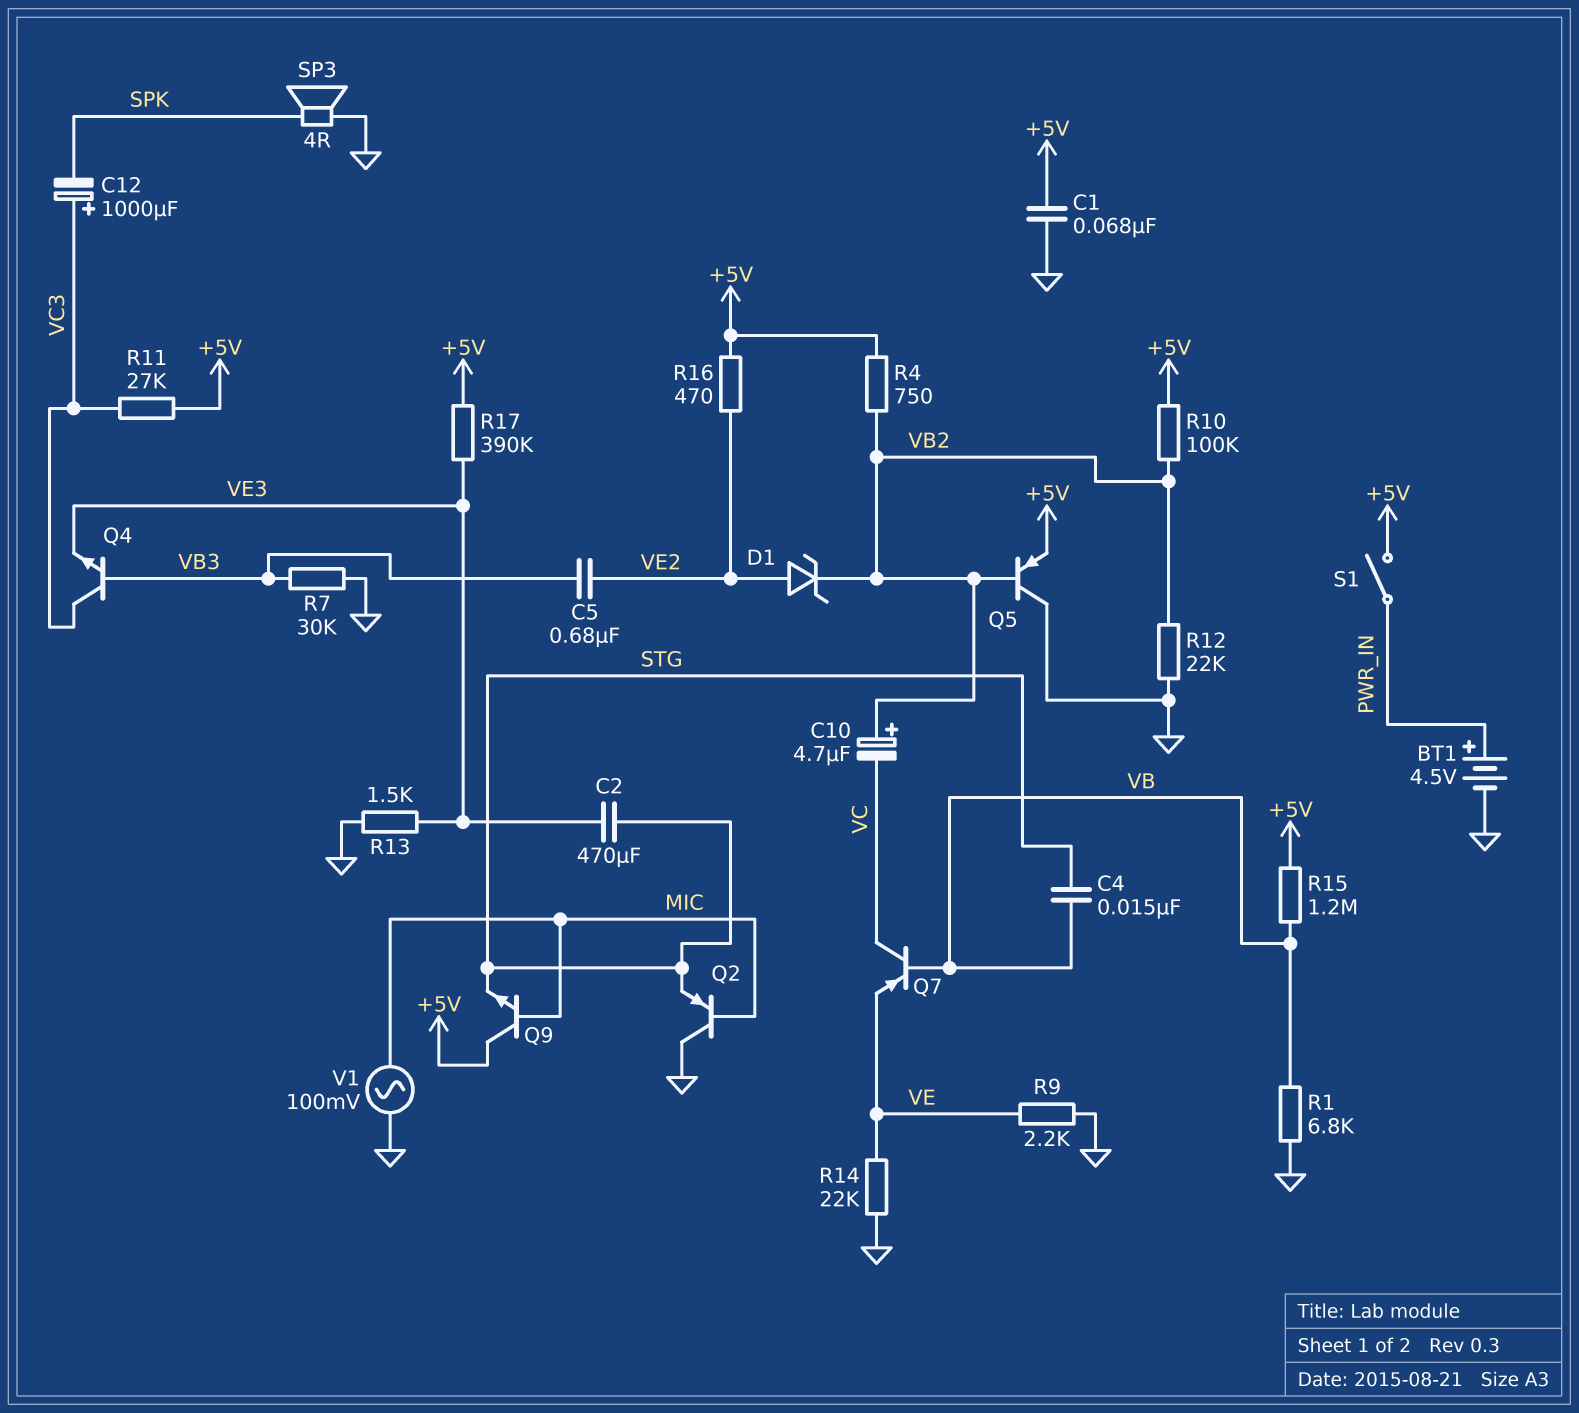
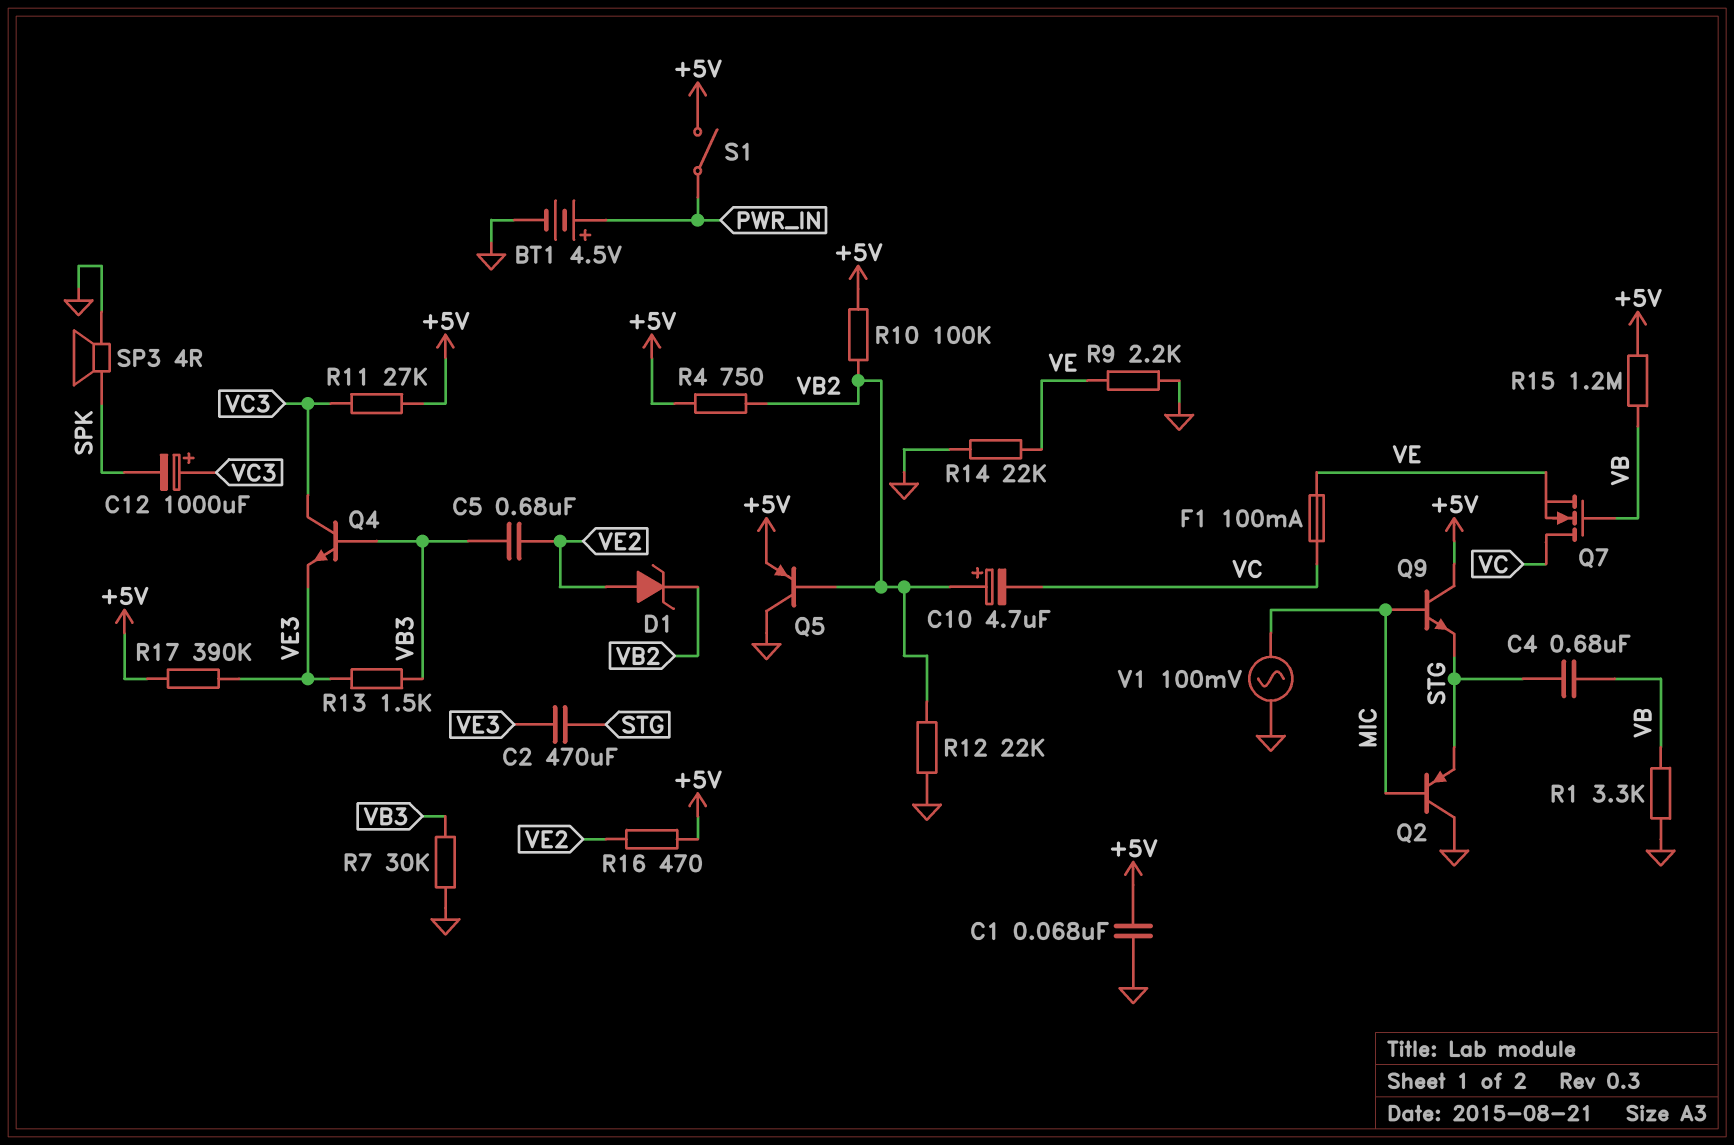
C4: 15nF (STG, VB) -> 680nF (STG, VB)
F1: none -> 100mA (VC, VE)
Q7: PNP (B VB, C VC, E VE) -> NMOS (G VB, D VC, S VE)
R1: 6.8k (GND, VB) -> 3.3k (GND, VB)
R13: 1.5k (GND, VE3) -> 1.5k (VB3, VE3)

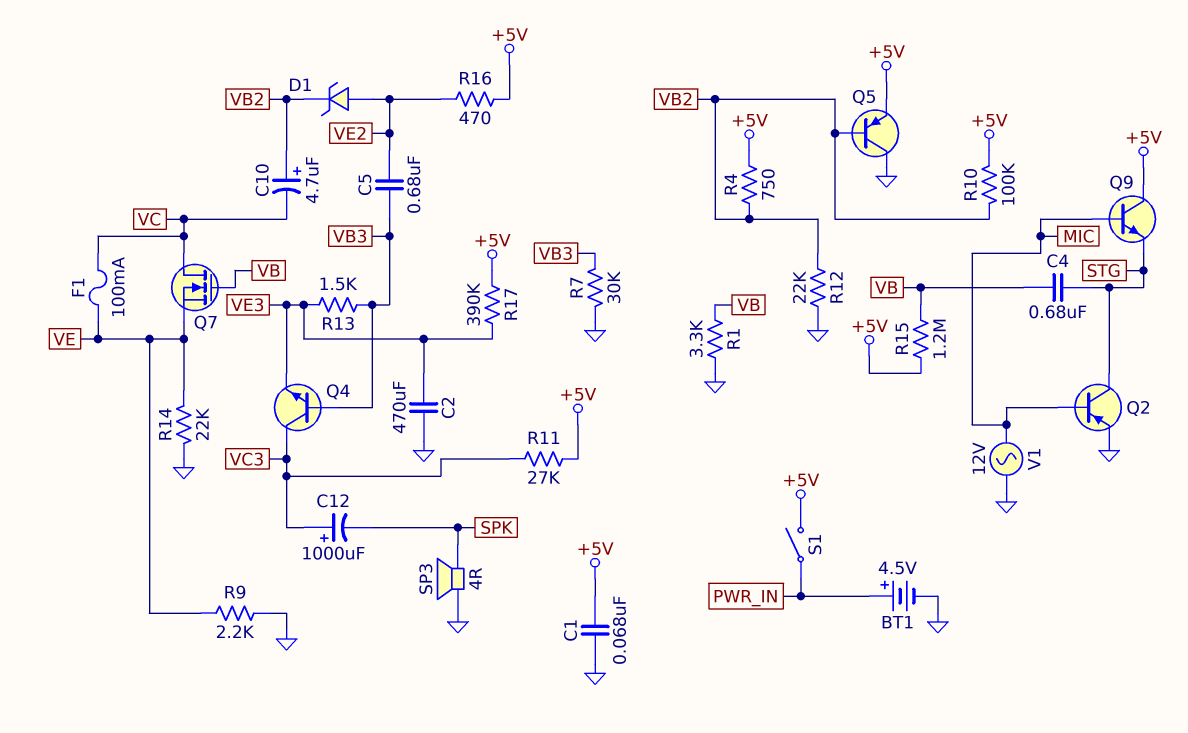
C2: 470uF (STG, VE3) -> 470uF (GND, VE3)
Q2: PNP (B MIC, C GND, E STG) -> PNP (B MIC, C STG, E GND)
V1: AC 100mV (GND, MIC) -> AC 12V (GND, MIC)

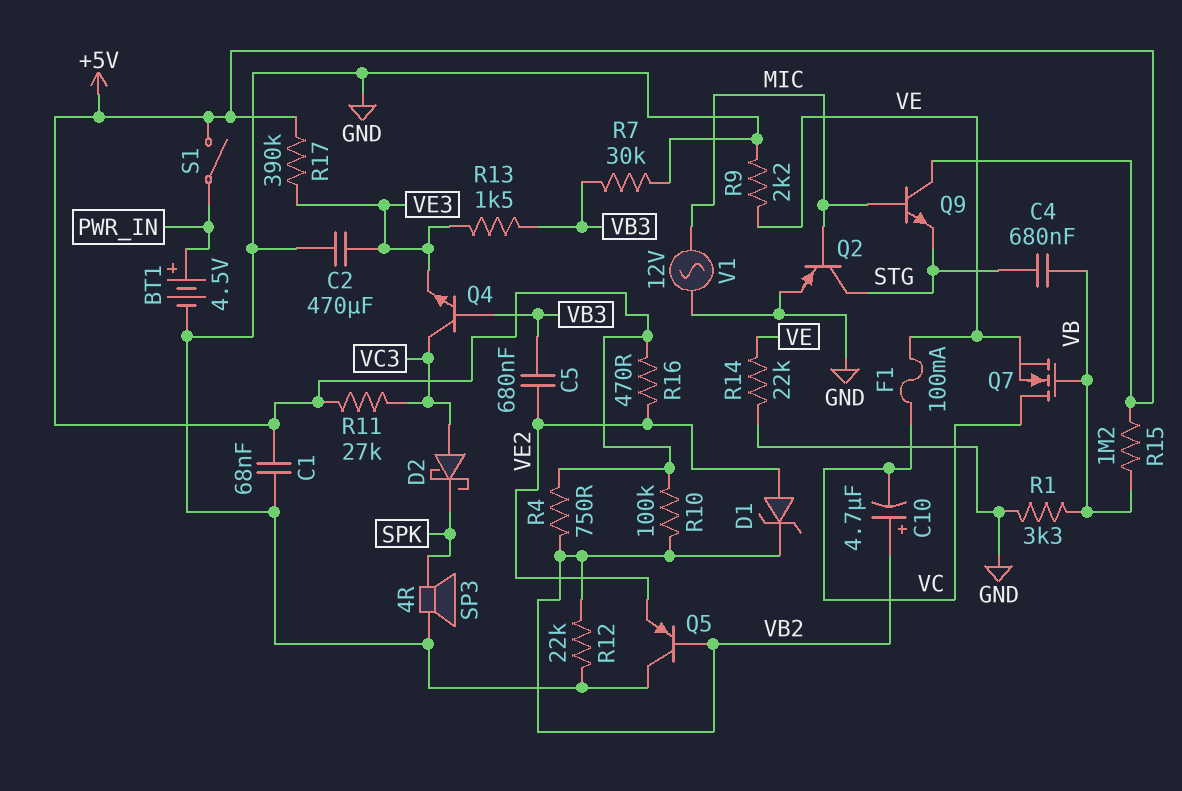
C12: 1000uF (plus VC3, minus SPK) -> none
D2: none -> schottky (A VC3, K SPK)
Q5: PNP (B VB2, C GND, E +5V) -> PNP (B VB2, C GND, E VE2)

